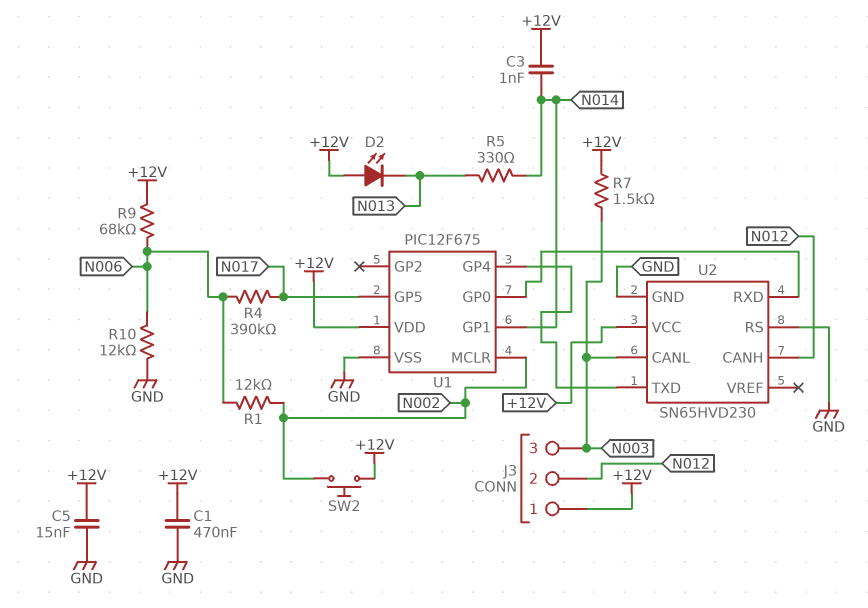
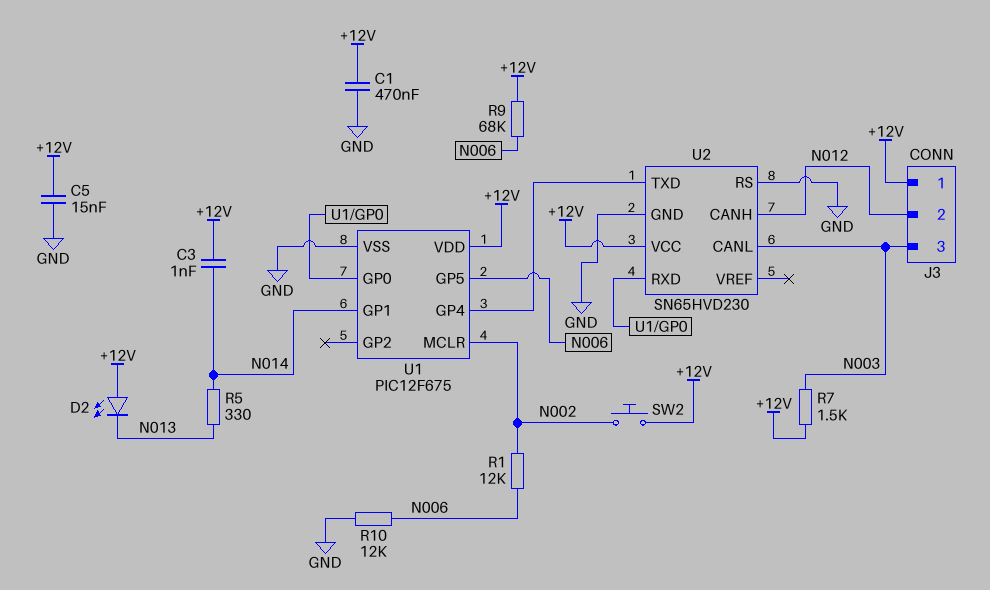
R4: 390k (N006, N017) -> none
U1 pin GP5: N017 -> N006

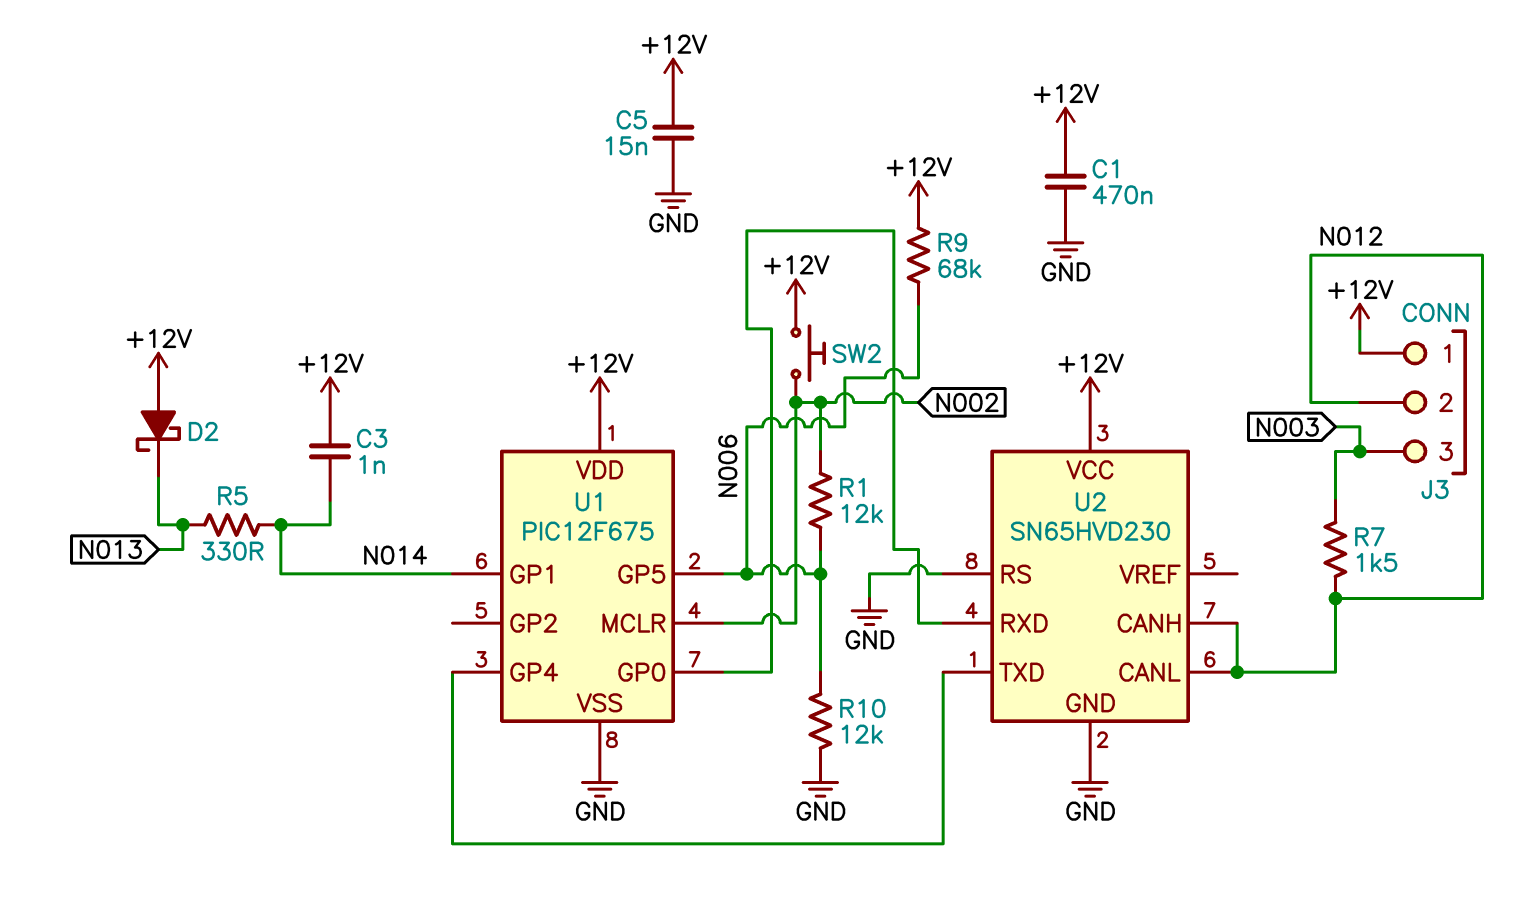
D2: LED (A +12V, K N013) -> schottky (A +12V, K N013)
R7: 1.5k (+12V, N003) -> 1.5k (N003, N012)
U2 pin CANL: N003 -> N012

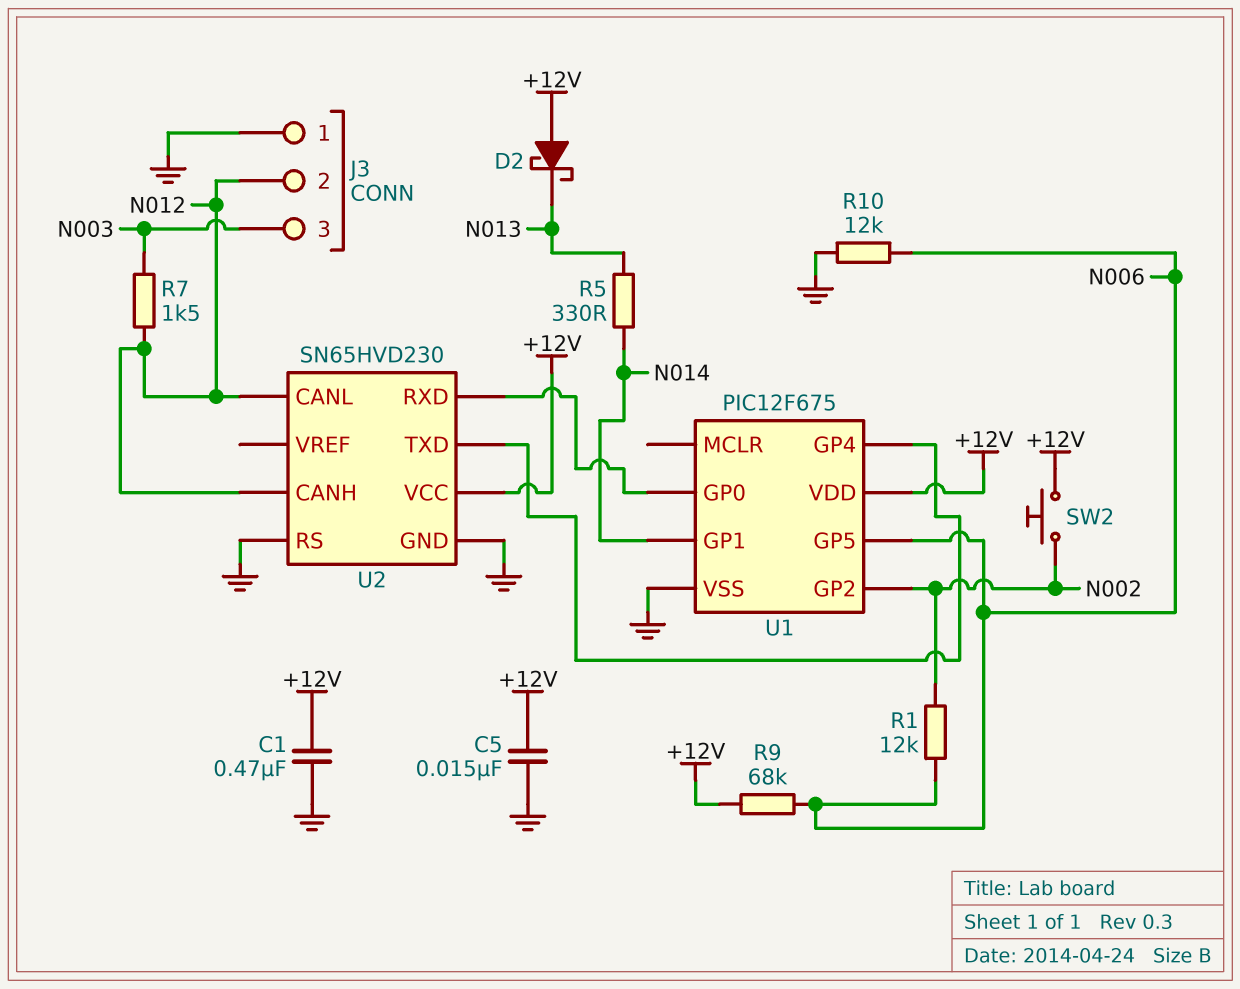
C3: 1nF (+12V, N014) -> none
J3 pin 1: +12V -> GND
U1 pin GP2: none -> N002
U1 pin MCLR: N002 -> none

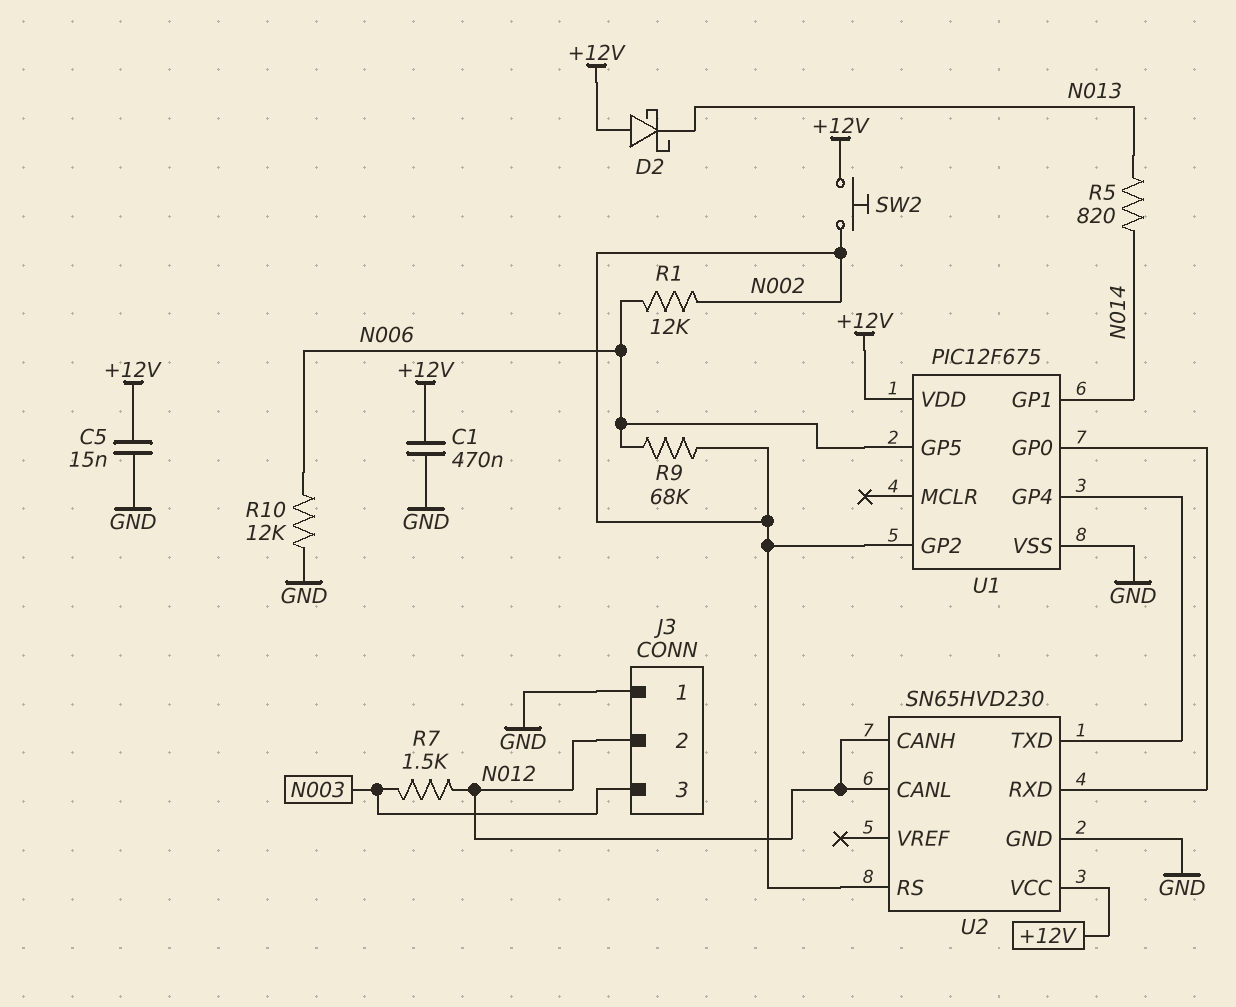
R5: 330 (N013, N014) -> 820 (N013, N014)
R9: 68k (+12V, N006) -> 68k (N002, N006)
U2 pin RS: GND -> N002

